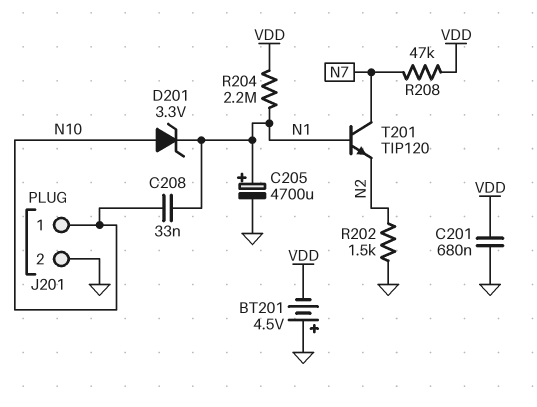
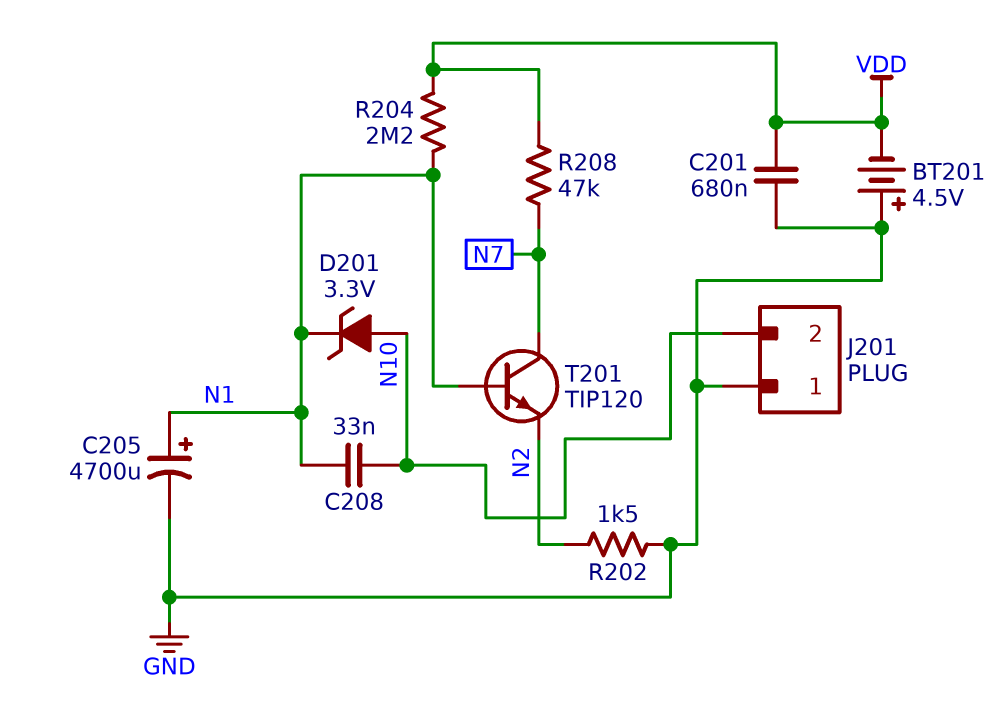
J201 pin 1: N10 -> GND
J201 pin 2: GND -> N10

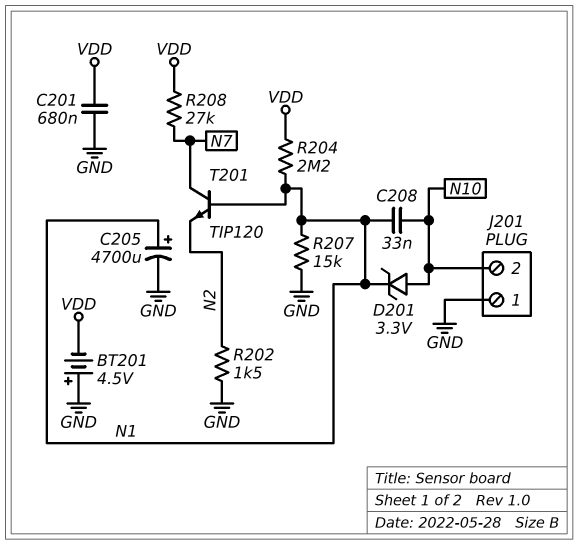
R207: none -> 15k (GND, N1)
R208: 47k (N7, VDD) -> 27k (N7, VDD)

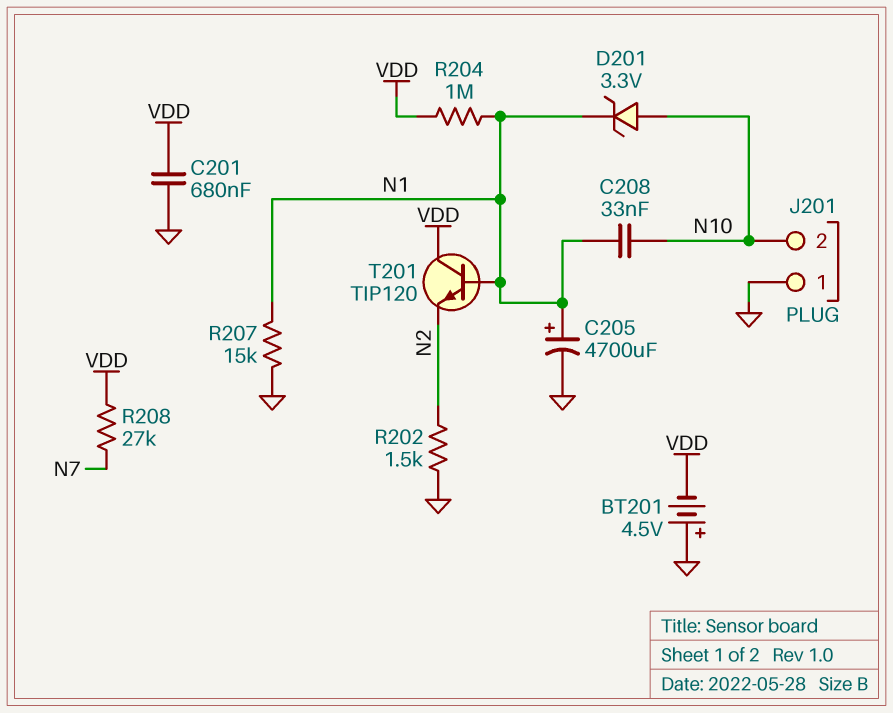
R204: 2.2M (N1, VDD) -> 1M (N1, VDD)
T201: NPN TIP120 (B N1, C N7, E N2) -> NPN TIP120 (B N1, C VDD, E N2)

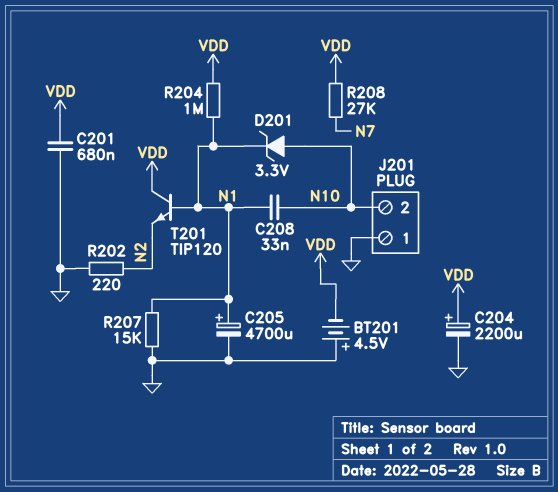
C204: none -> 2200uF (plus VDD, minus GND)
R202: 1.5k (GND, N2) -> 220 (GND, N2)

